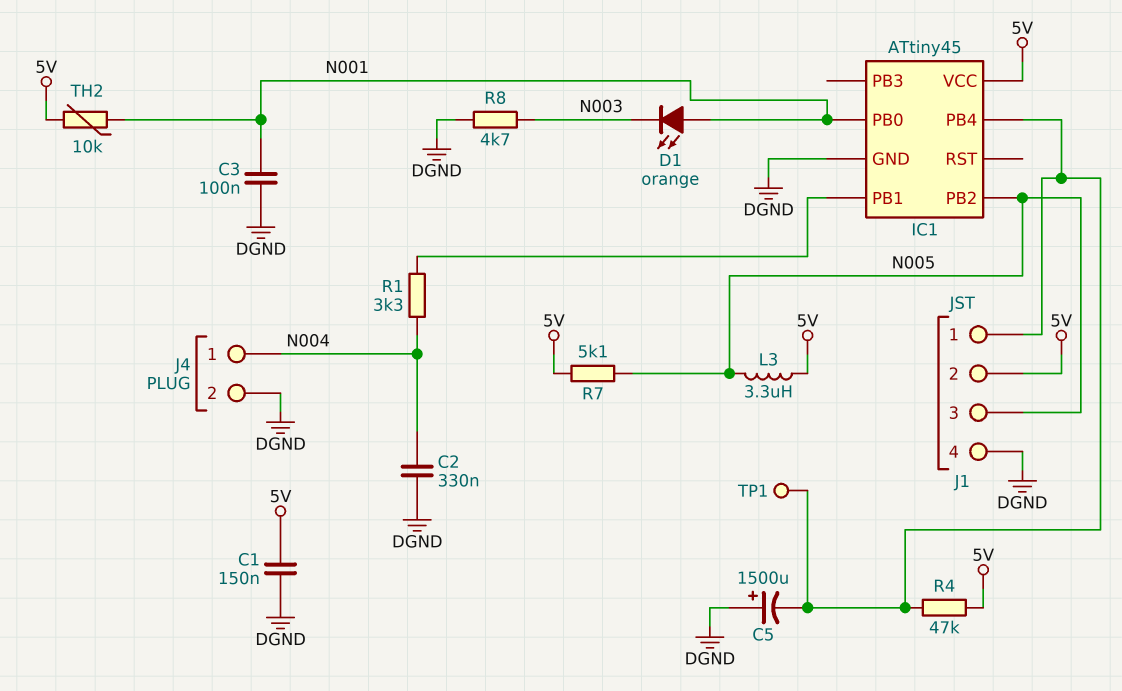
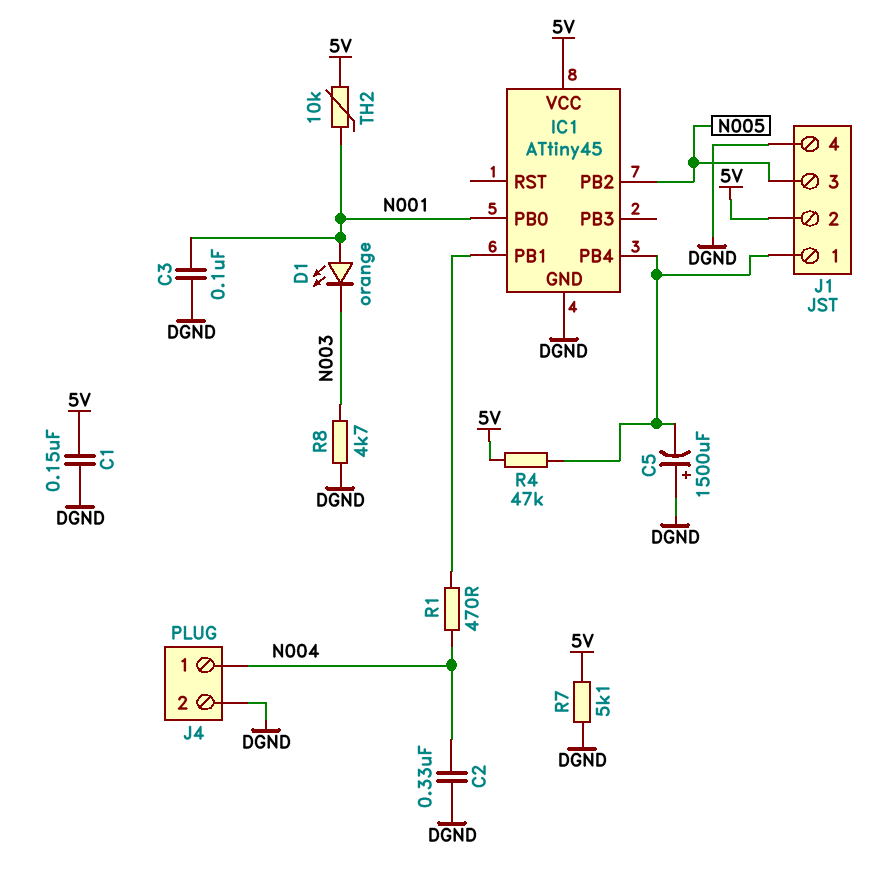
L3: 3.3uH (5V, N005) -> none
R1: 3.3k (IC1/PB1, N004) -> 470 (IC1/PB1, N004)
R7: 5.1k (5V, N005) -> 5.1k (5V, DGND)
TP1: test point (IC1/PB4) -> none

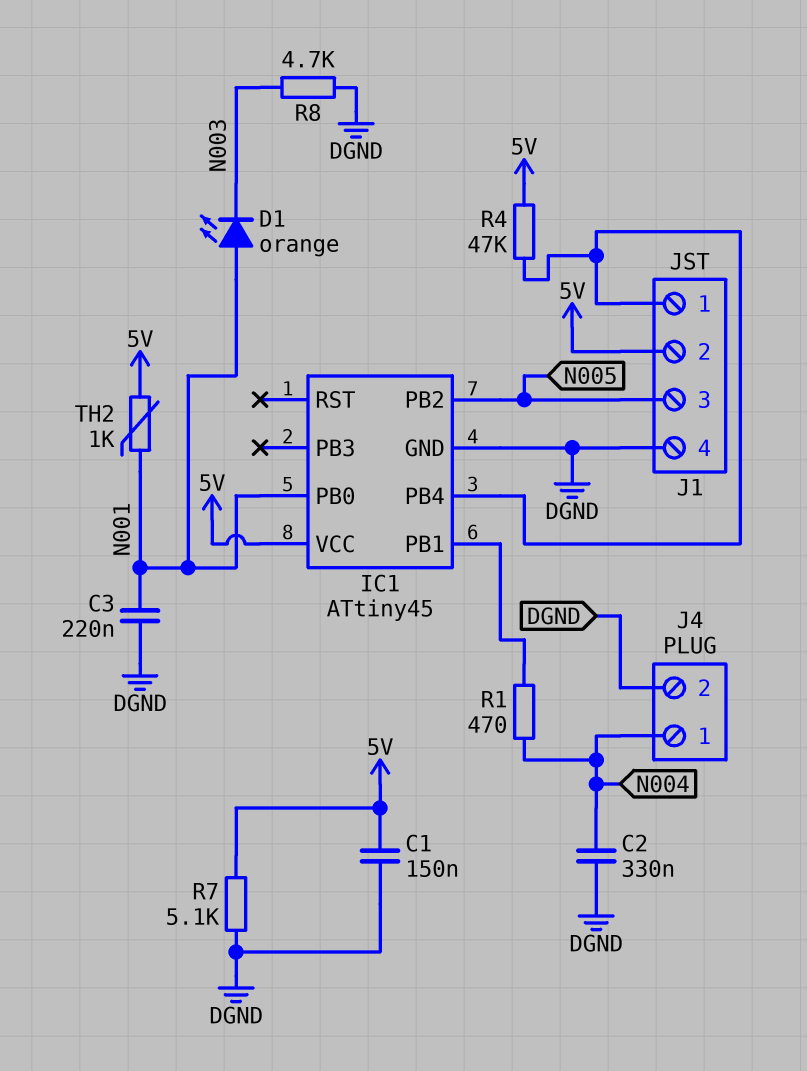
C3: 100nF (DGND, N001) -> 220nF (DGND, N001)
C5: 1500uF (plus DGND, minus IC1/PB4) -> none
TH2: 10k (5V, N001) -> 1k (5V, N001)

